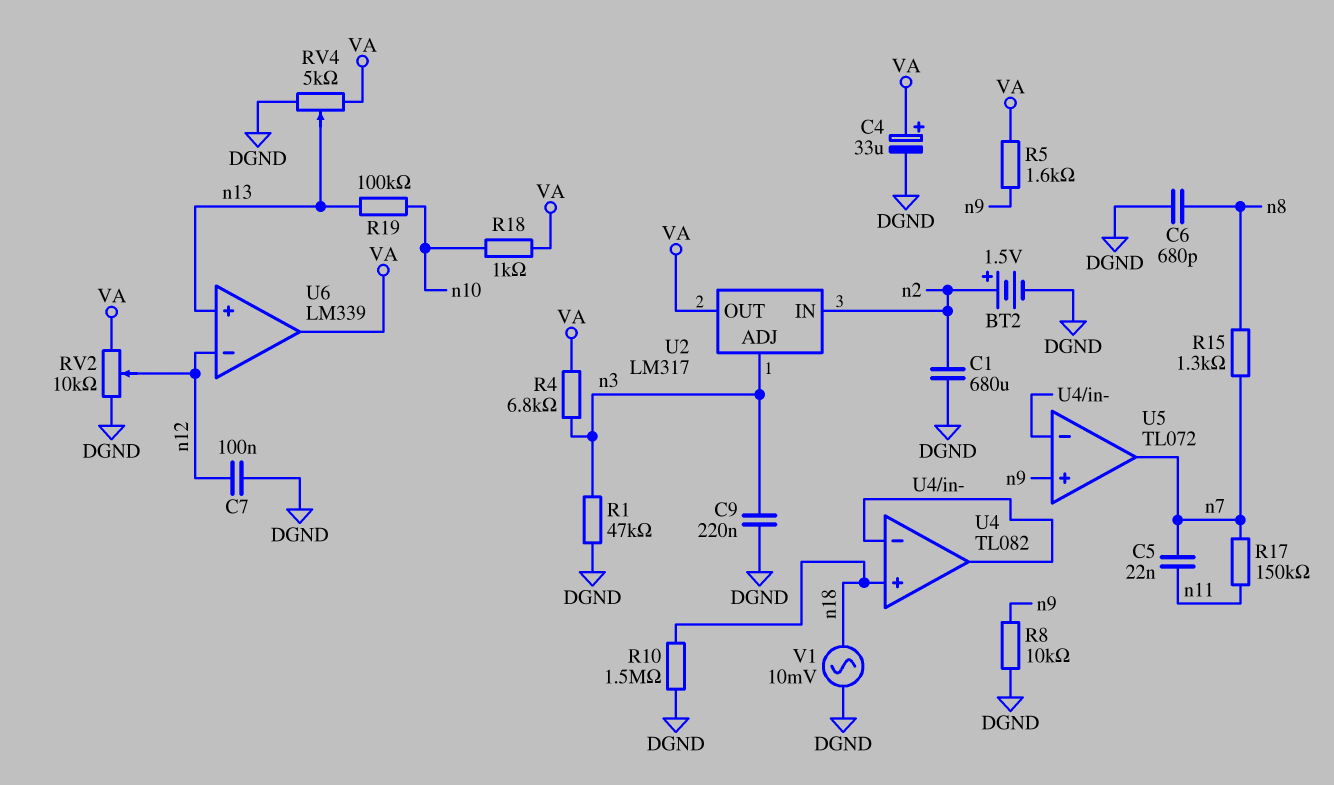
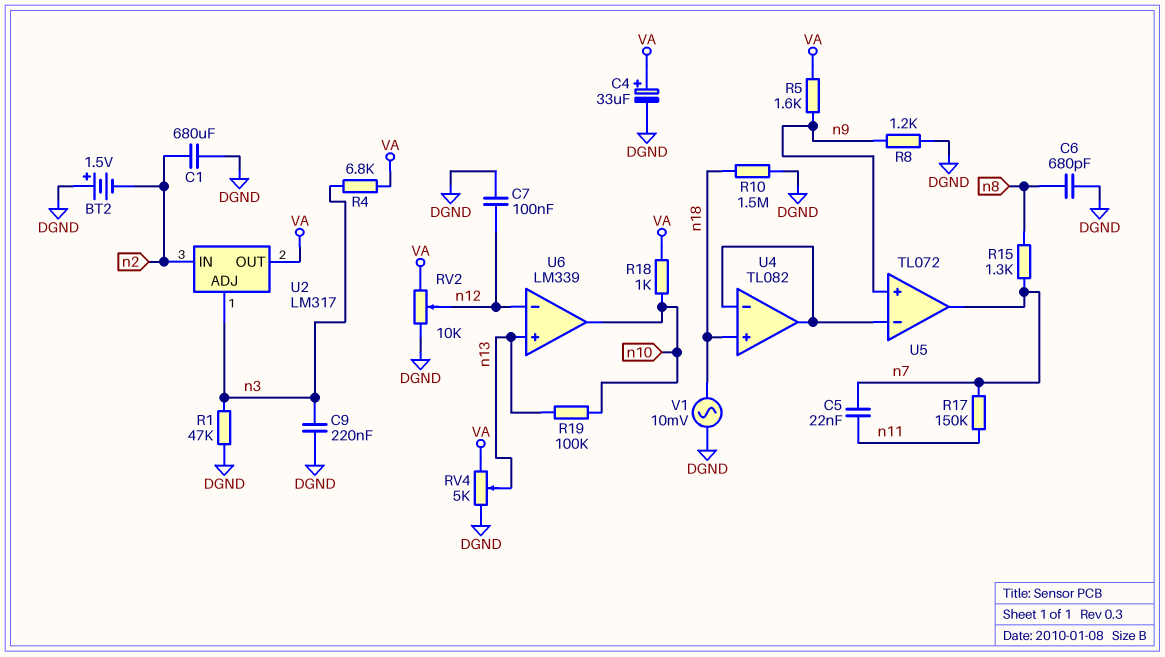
BT2: 1.5V (plus n2, minus DGND) -> 1.5V (plus DGND, minus n2)
R8: 10k (DGND, n9) -> 1.2k (DGND, n9)
U6 pin out: VA -> n10

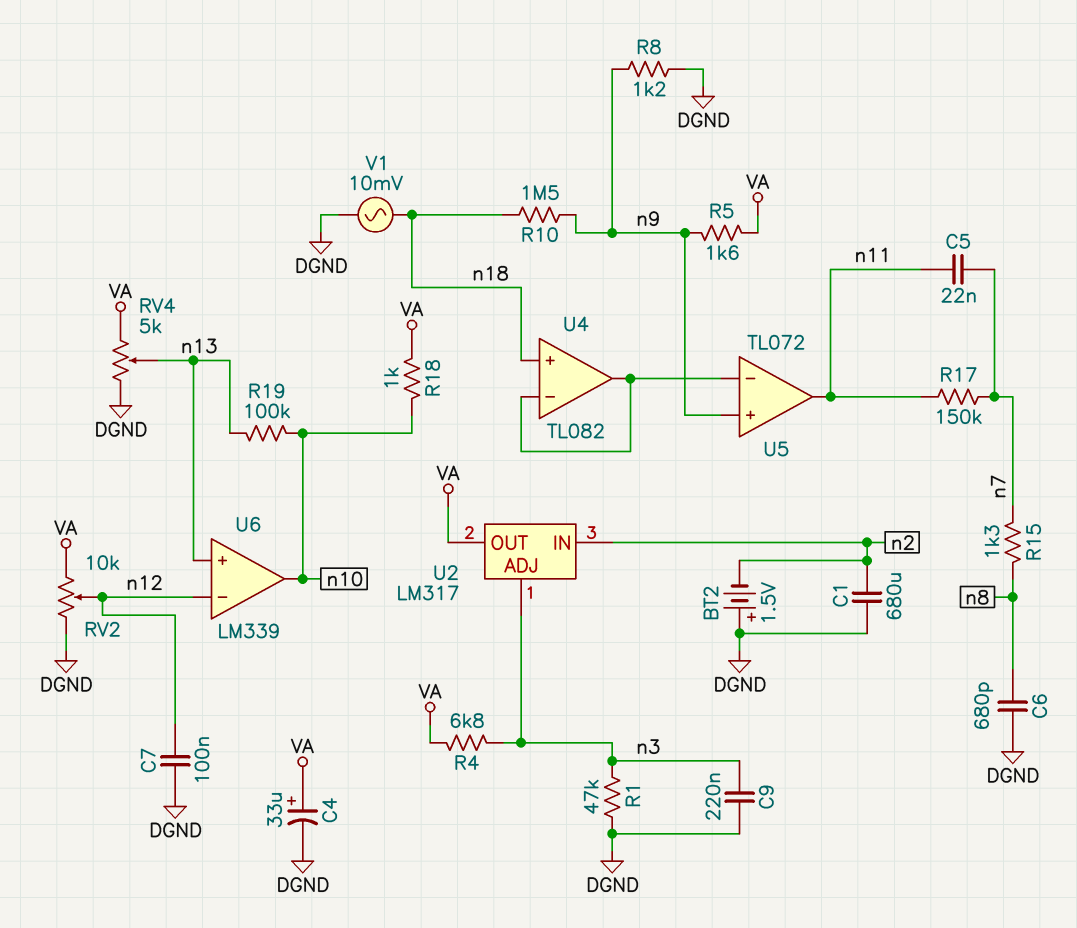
R10: 1.5M (DGND, n18) -> 1.5M (n9, n18)
U5 pin out: n7 -> n11

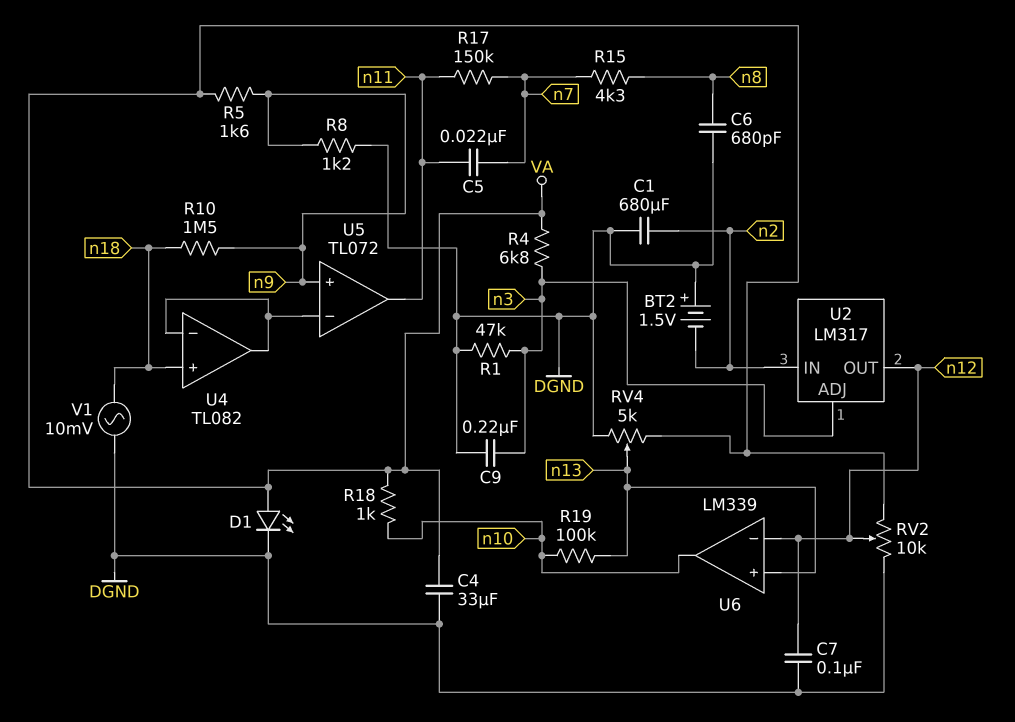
C4: 33uF (plus VA, minus DGND) -> 33uF (DGND, VA)
D1: none -> LED (A VA, K DGND)
R15: 1.3k (n7, n8) -> 4.3k (n7, n8)
U2 pin OUT: VA -> n12

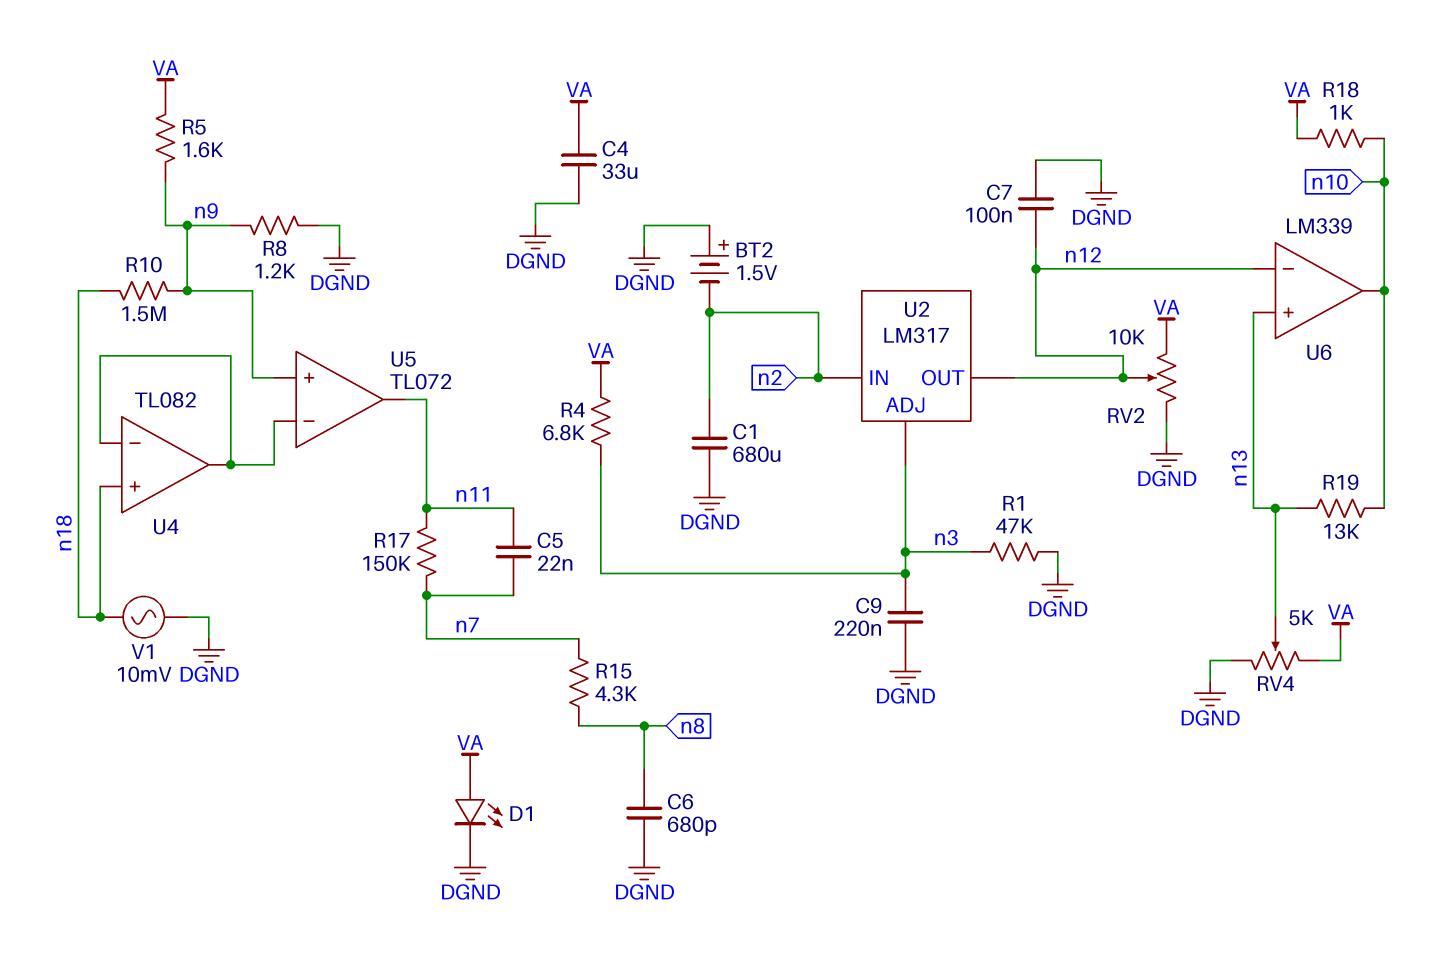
R19: 100k (n10, n13) -> 13k (n10, n13)

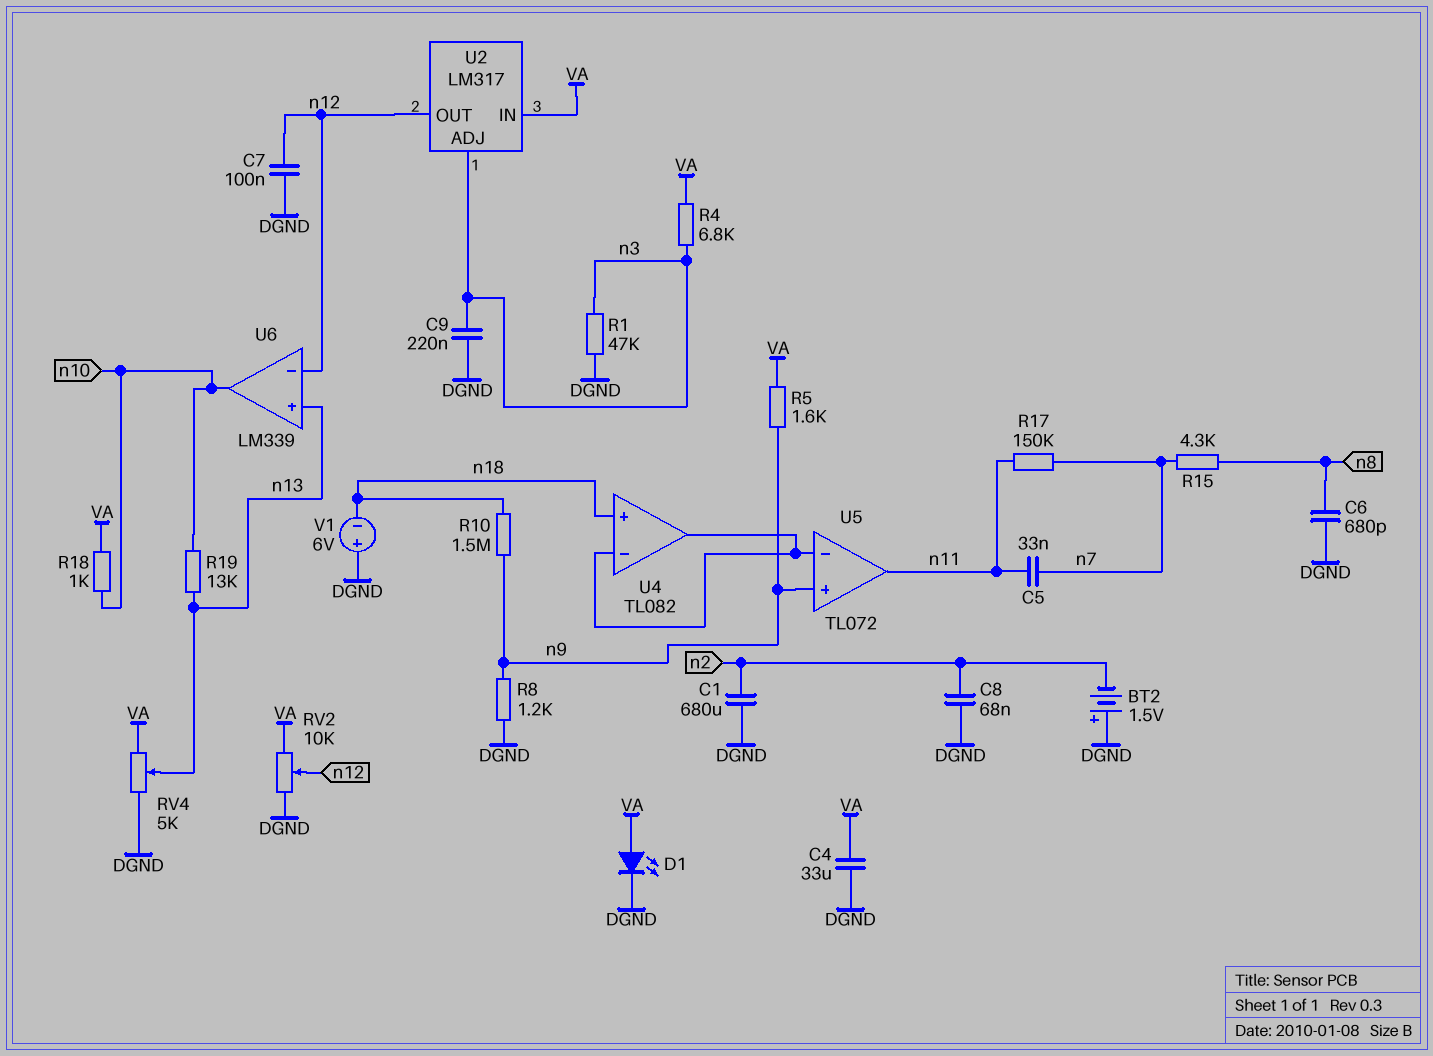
C5: 22nF (n7, n11) -> 33nF (n7, n11)
C8: none -> 68nF (DGND, n2)
U2 pin IN: n2 -> VA
V1: AC 10mV (DGND, n18) -> 6V (plus DGND, minus n18)

